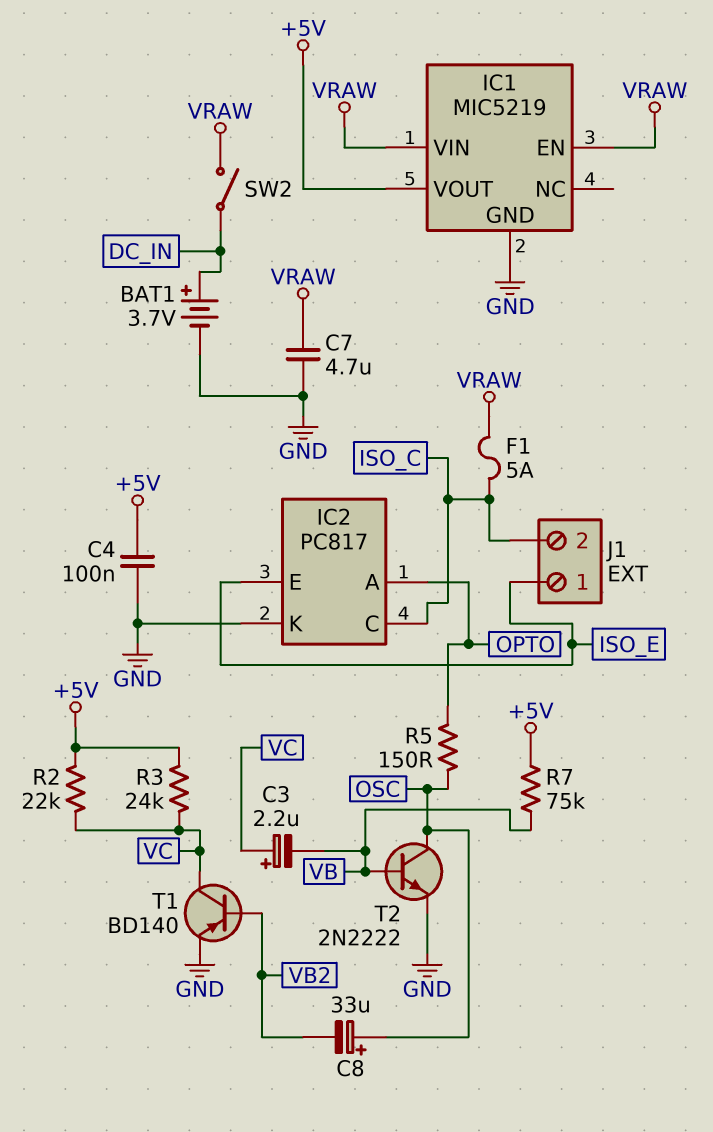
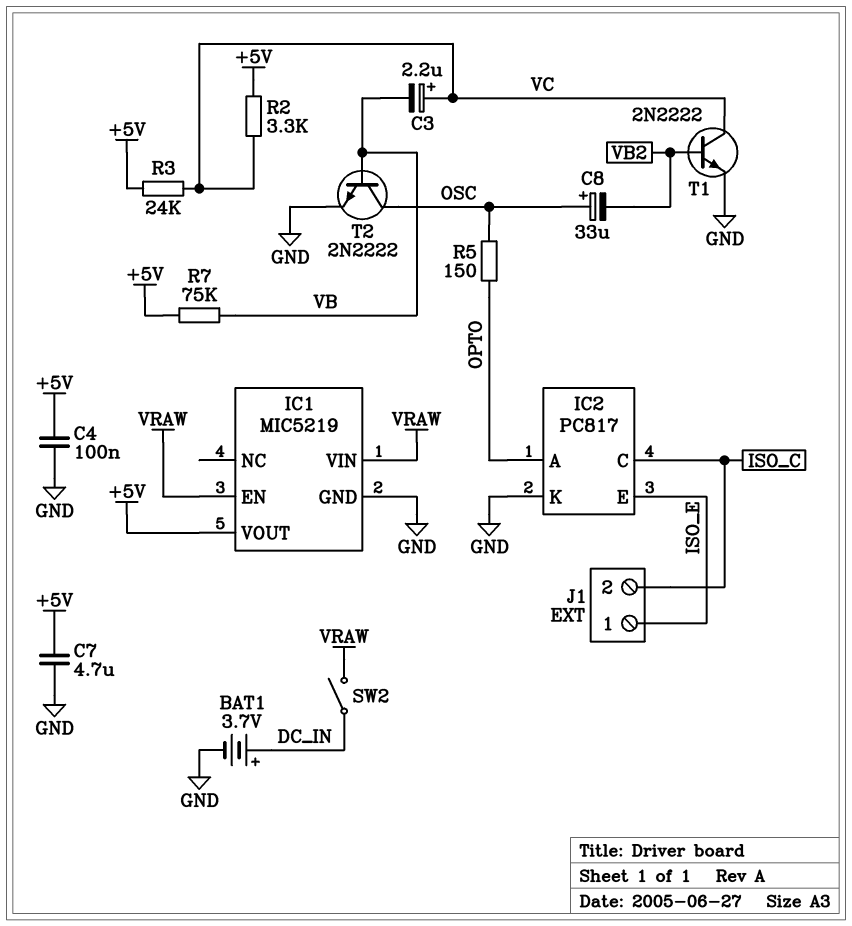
C7: 4.7uF (GND, VRAW) -> 4.7uF (+5V, GND)
F1: 5A (ISO_C, VRAW) -> none
R2: 22k (+5V, VC) -> 3.3k (+5V, VC)
T1: PNP BD140 (B VB2, C VC, E GND) -> NPN 2N2222 (B VB2, C VC, E GND)

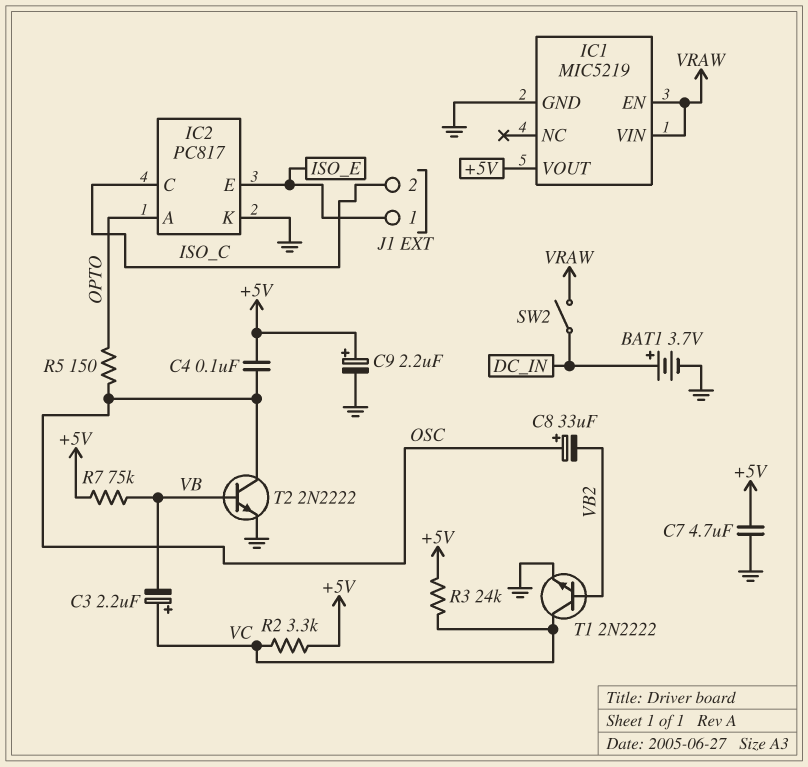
C4: 100nF (+5V, GND) -> 100nF (+5V, OSC)
C9: none -> 2.2uF (plus +5V, minus GND)

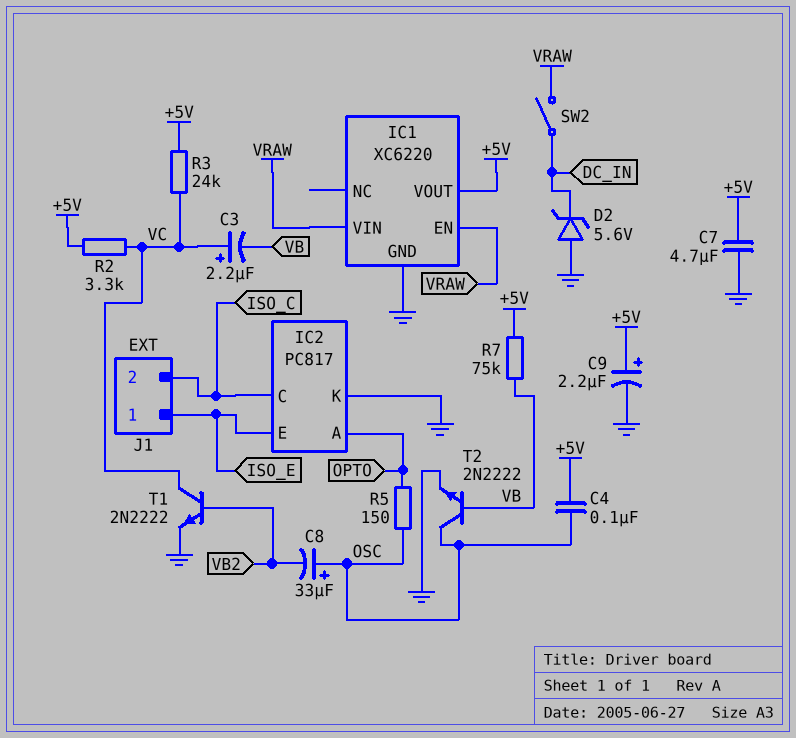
BAT1: 3.7V (plus DC_IN, minus GND) -> none
D2: none -> zener 5.6V (A GND, K DC_IN)
IC1: MIC5219 -> XC6220

